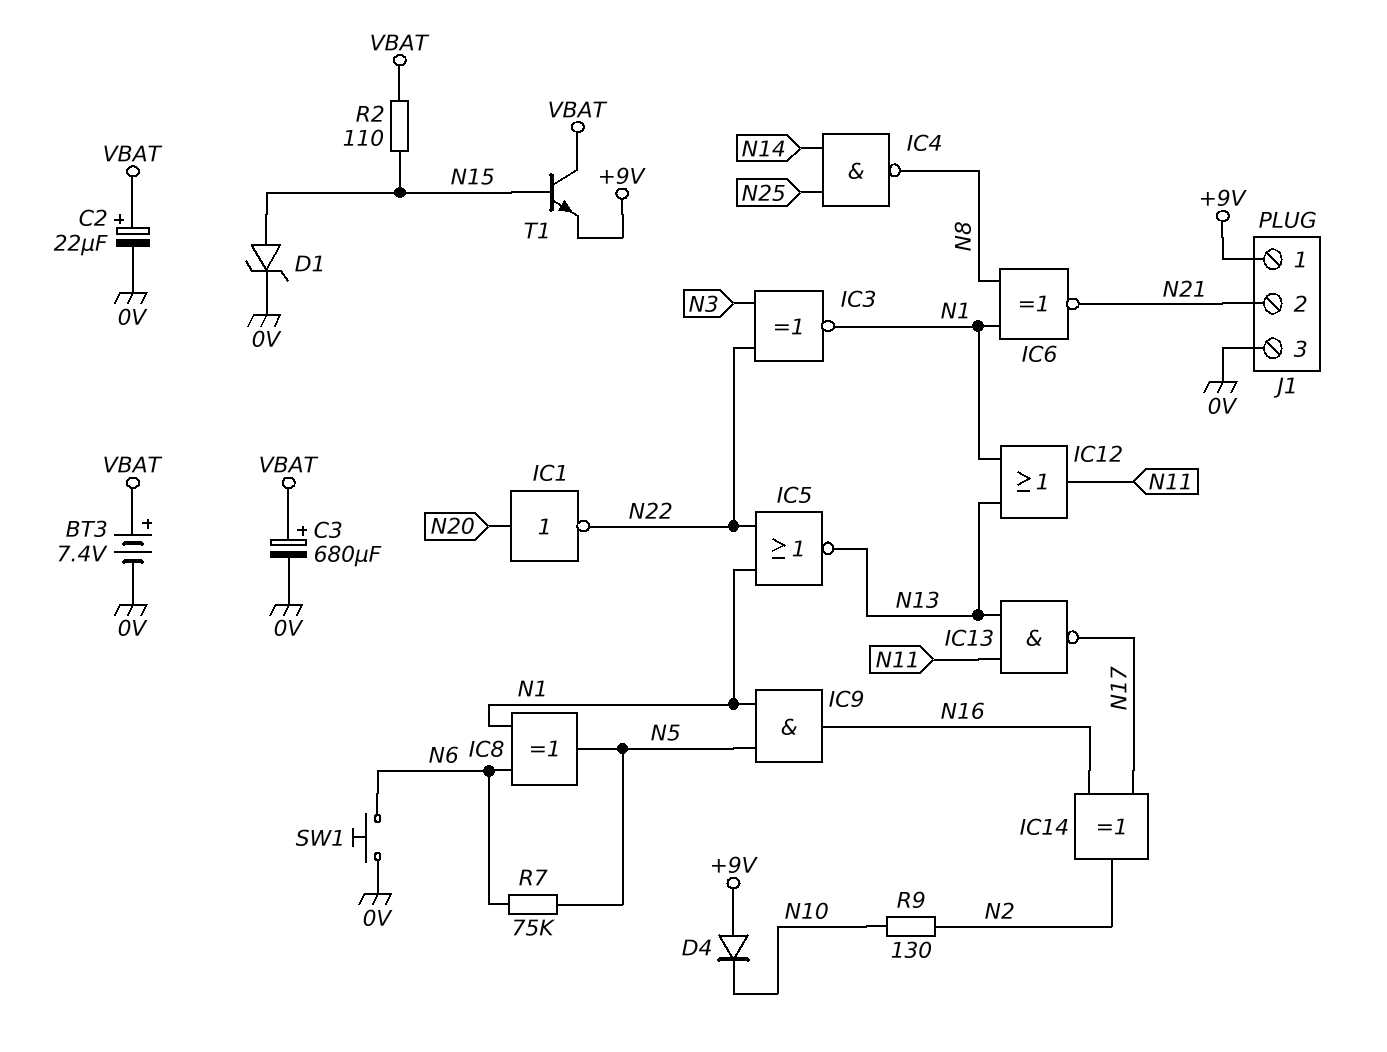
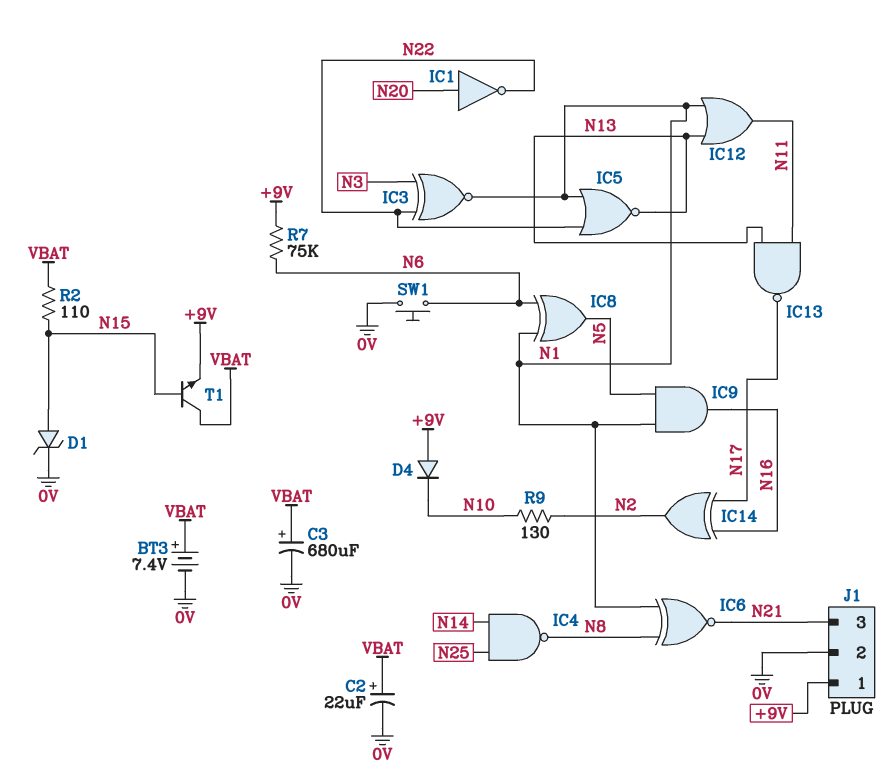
J1 pin 2: N21 -> 0V
J1 pin 3: 0V -> N21
R7: 75k (N5, N6) -> 75k (+9V, N6)

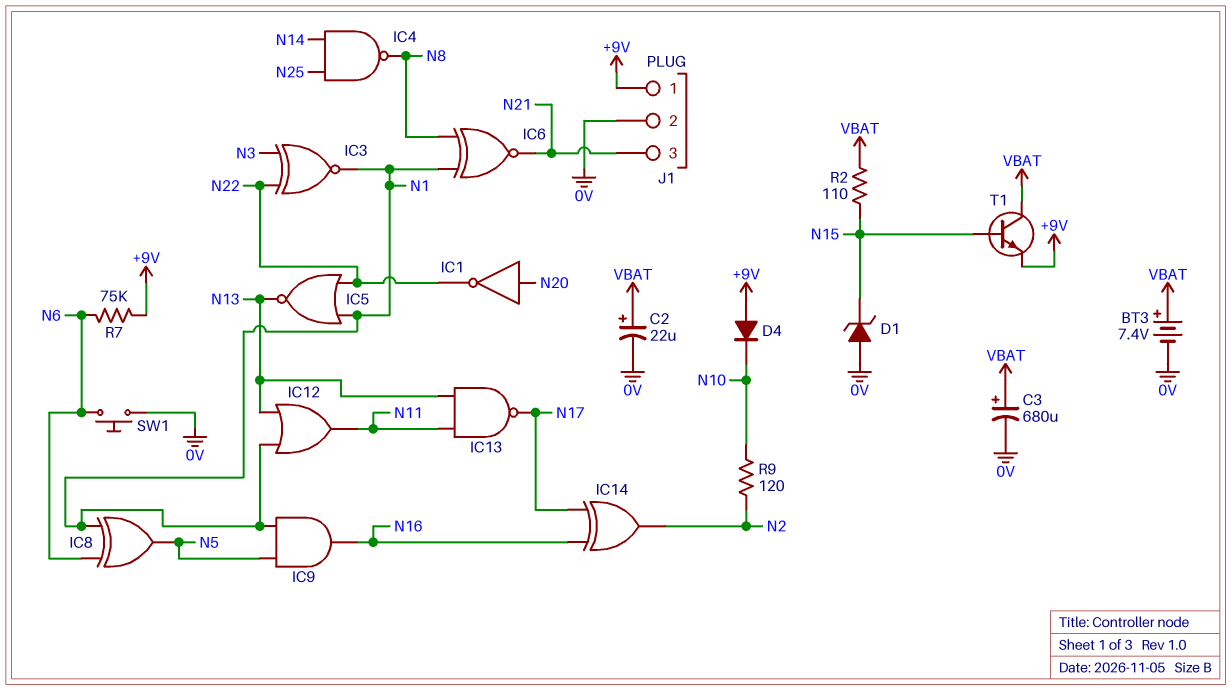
D1: zener (A N15, K 0V) -> zener (A 0V, K N15)
R9: 130 (N2, N10) -> 120 (N2, N10)

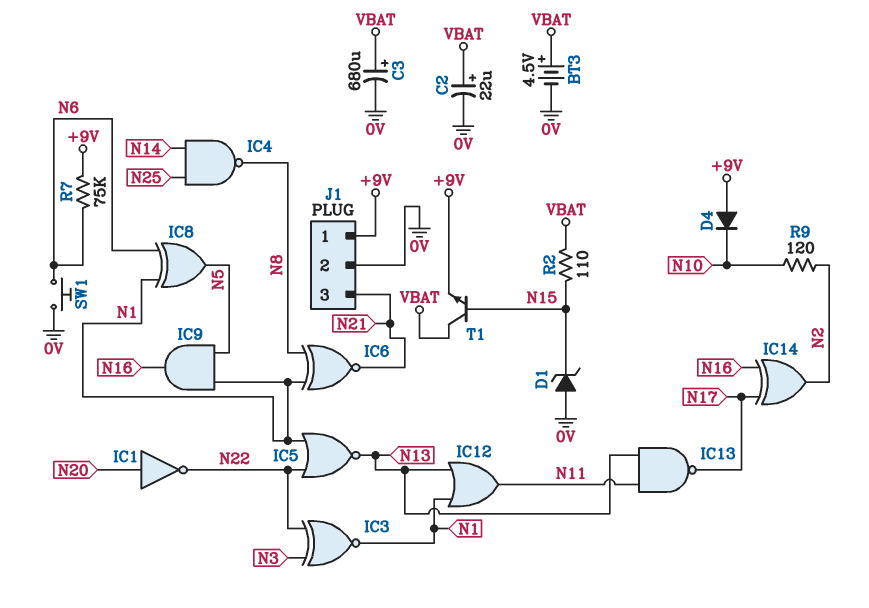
BT3: 7.4V (plus VBAT, minus 0V) -> 4.5V (plus VBAT, minus 0V)

